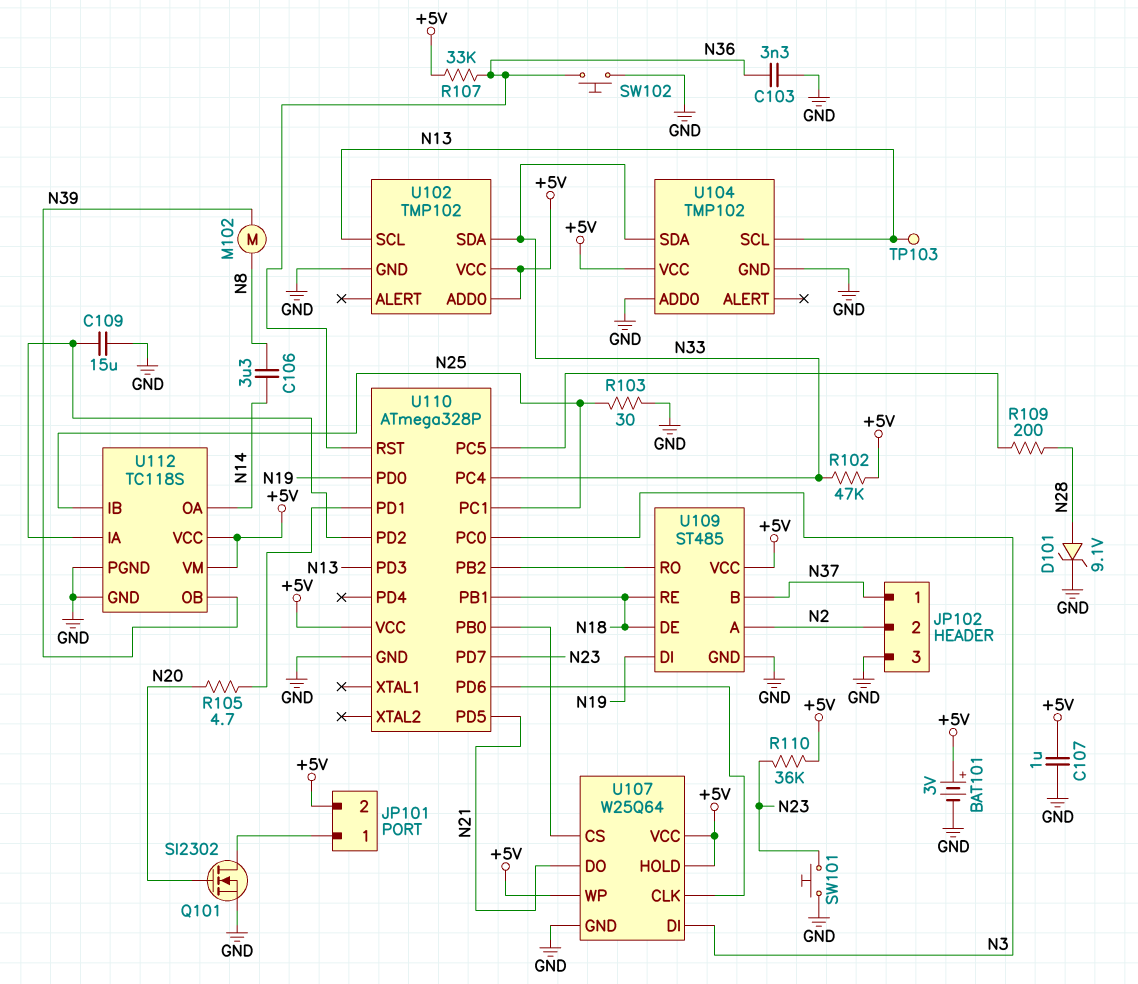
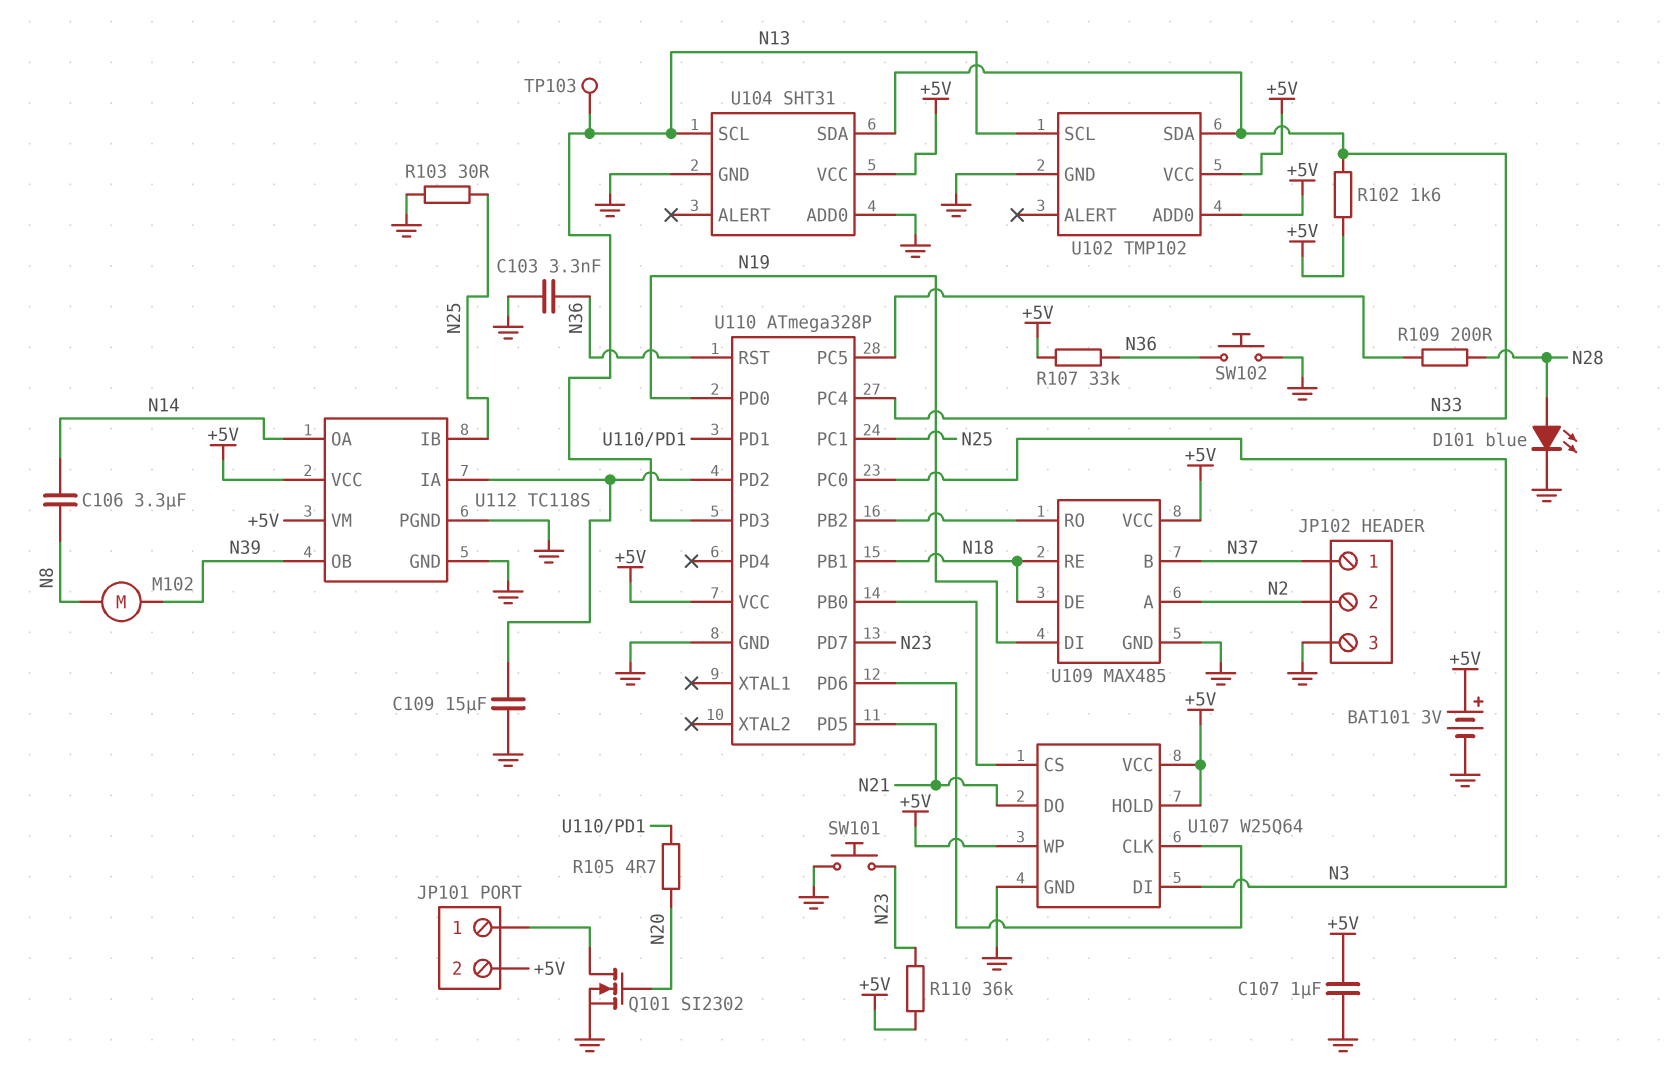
D101: zener 9.1V (A N28, K GND) -> LED blue (A N28, K GND)
R102: 47k (+5V, N33) -> 1.6k (+5V, N33)
U104: TMP102 -> SHT31
U109: ST485 -> MAX485

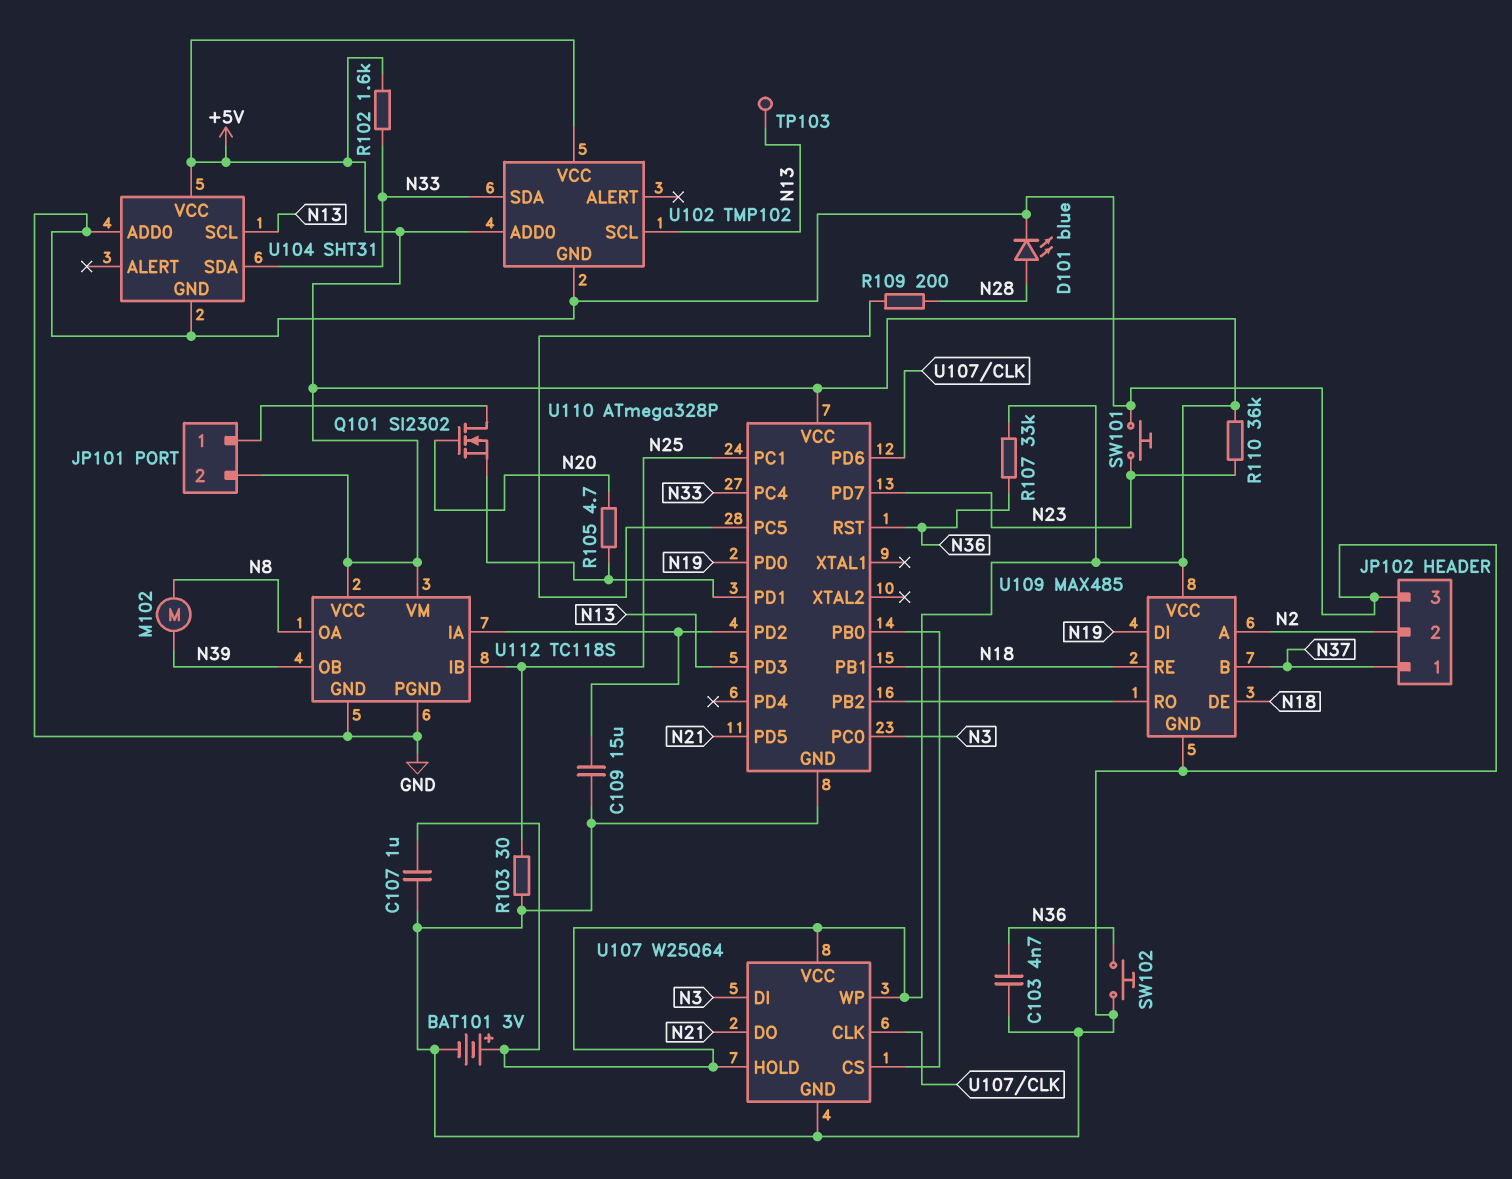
C103: 3.3nF (GND, N36) -> 4.7nF (GND, N36)
C106: 3.3uF (N8, N14) -> none
Q101: NMOS SI2302 (G N20, D JP101/1, S GND) -> NMOS SI2302 (G N20, D JP101/1, S U110/PD1)
U112 pin OA: N14 -> N8

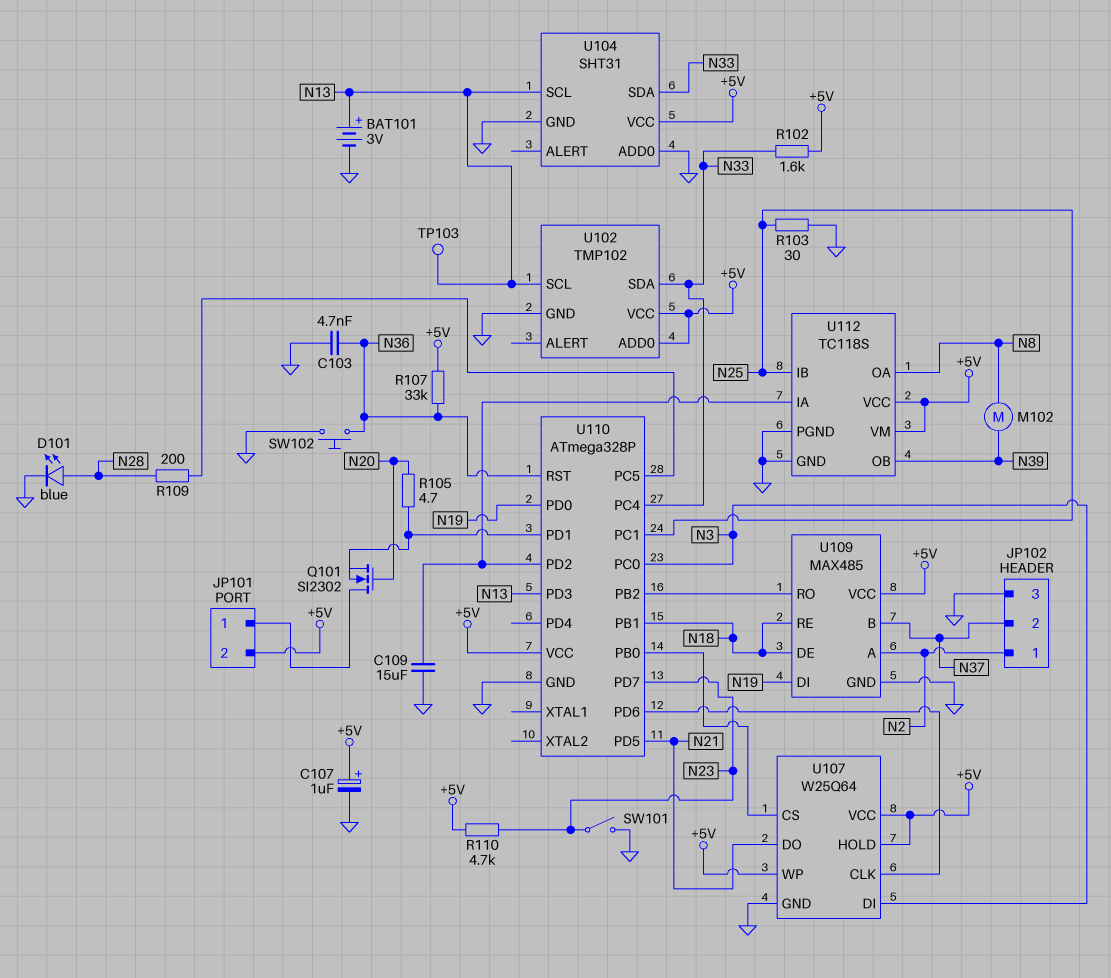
BAT101: 3V (plus +5V, minus GND) -> 3V (plus N13, minus GND)
C107: 1uF (+5V, GND) -> 1uF (plus +5V, minus GND)
JP102 pin 1: N37 -> N2
JP102 pin 2: N2 -> N37
R110: 36k (+5V, N23) -> 4.7k (+5V, N23)
SW101: button (GND, N23) -> switch (GND, N23)

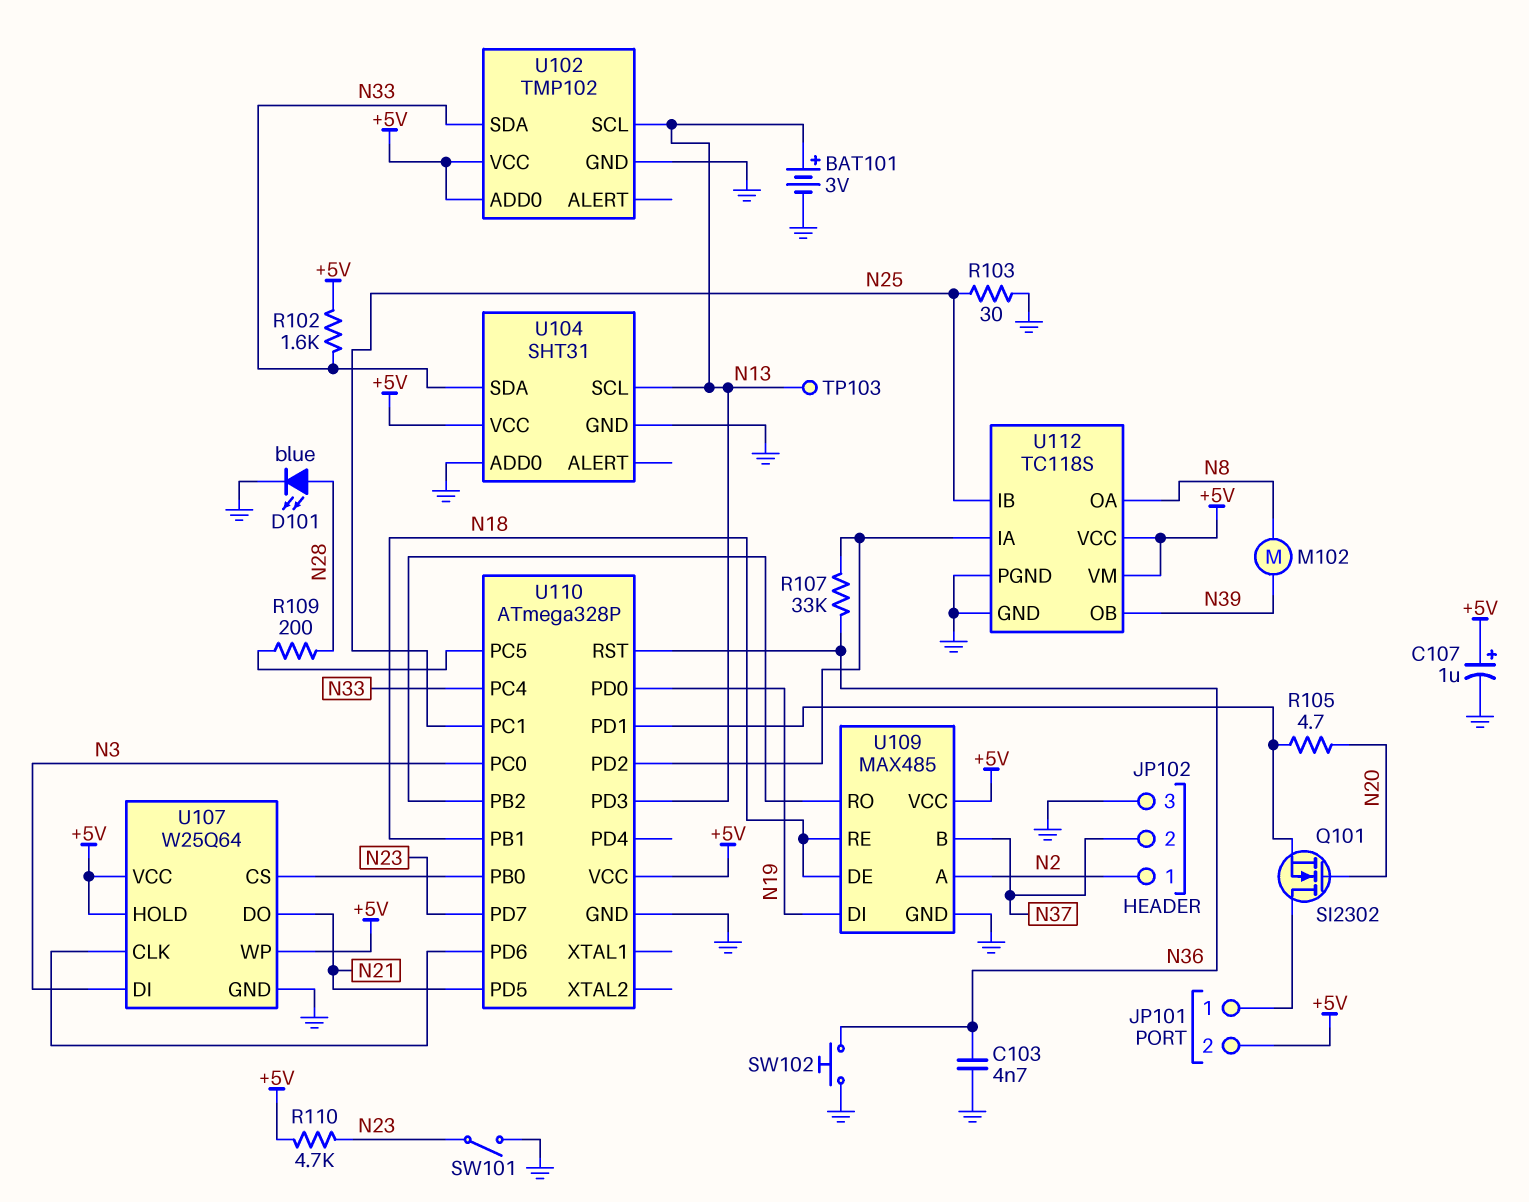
C109: 15uF (GND, U110/PD2) -> none
R107: 33k (+5V, N36) -> 33k (N36, U110/PD2)

